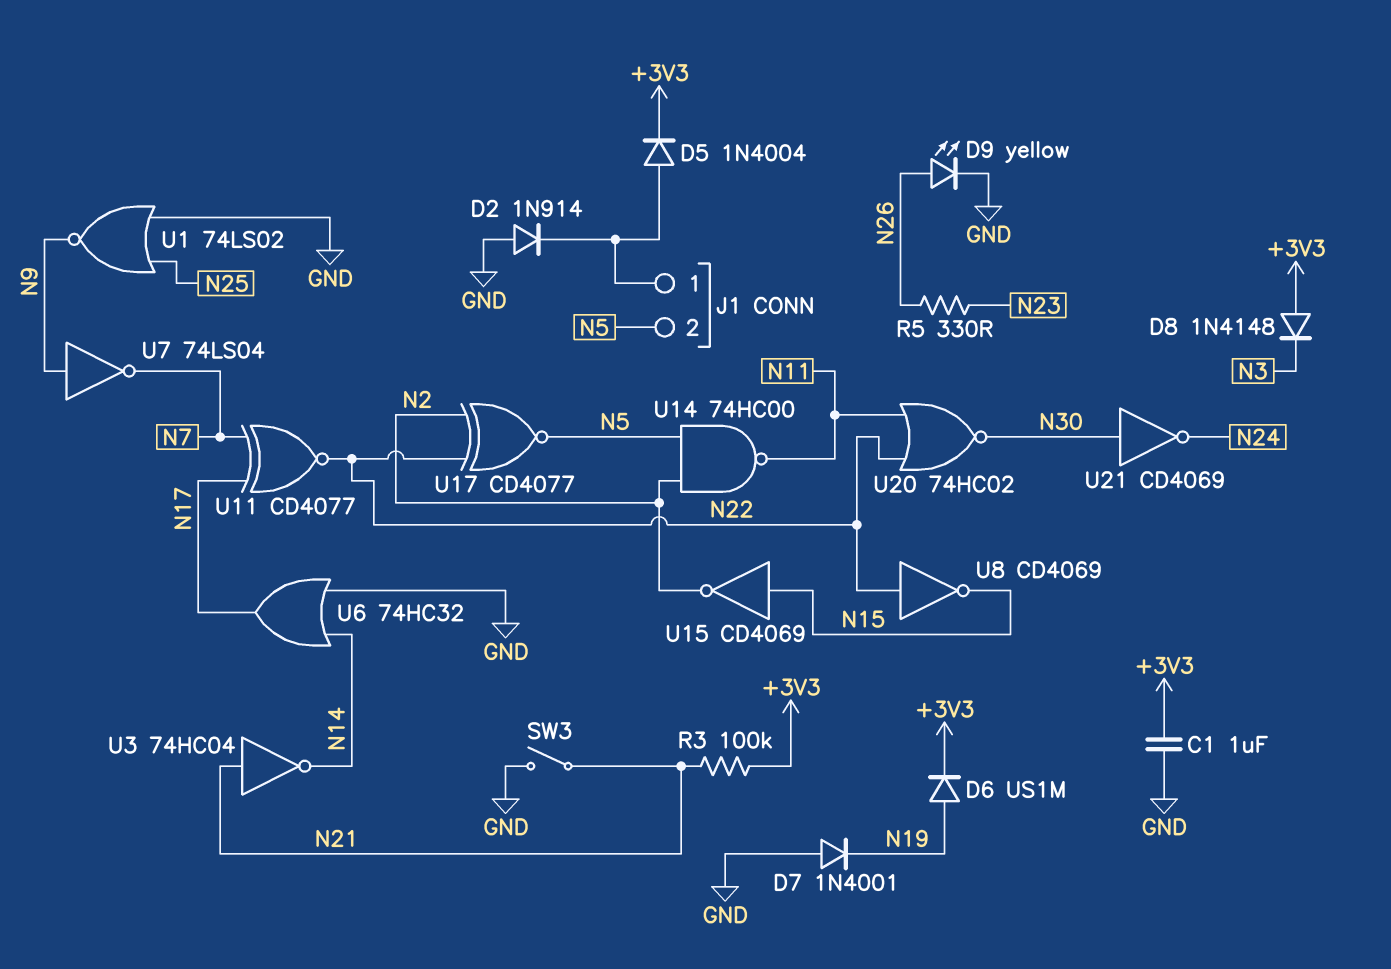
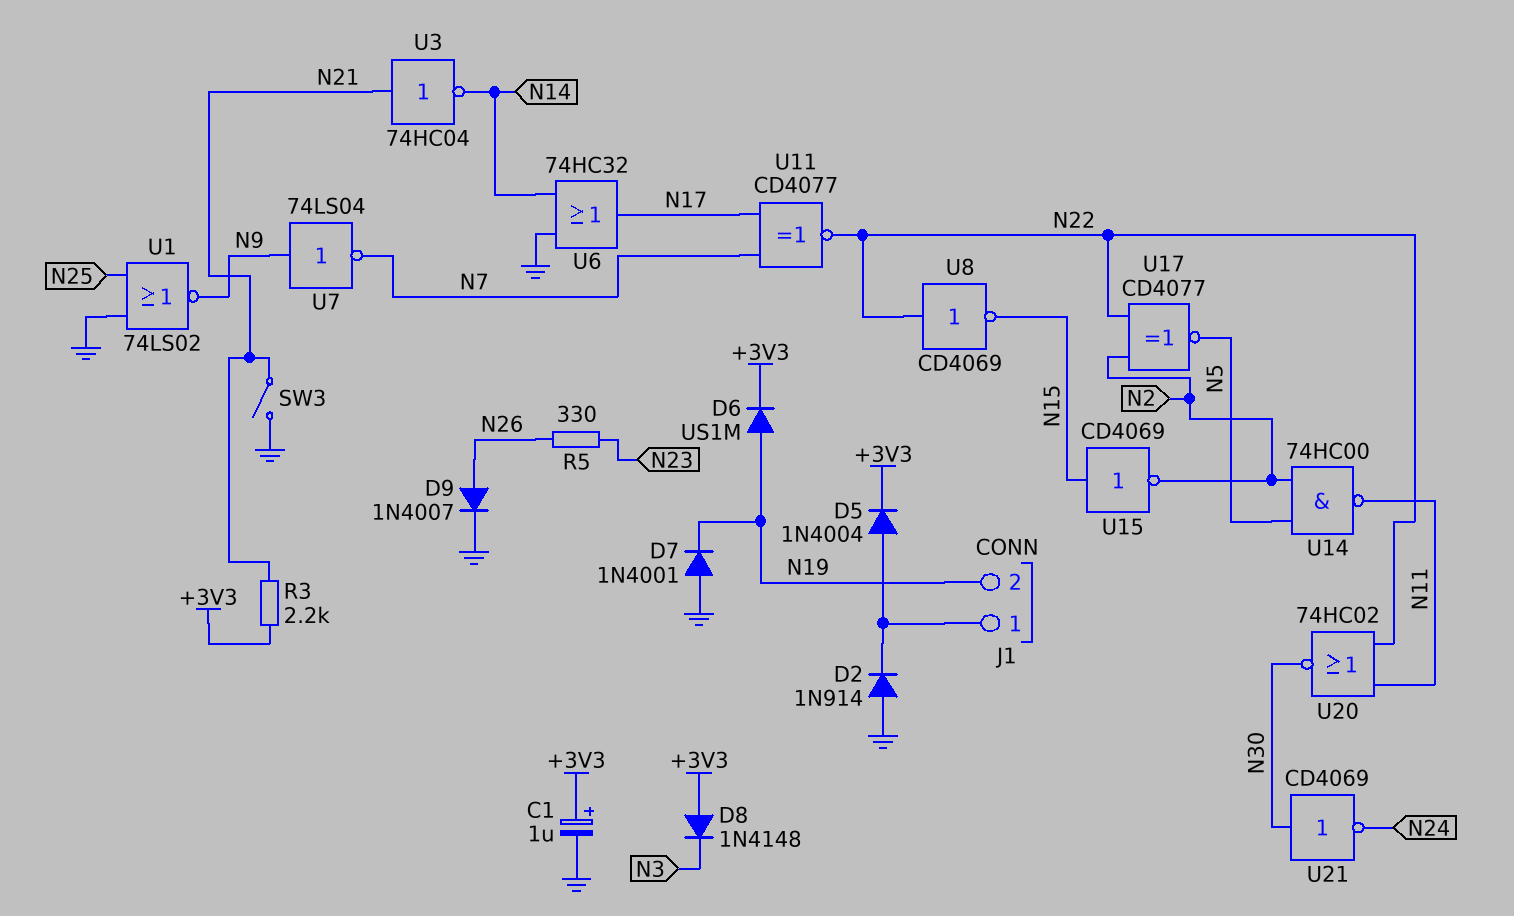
C1: 1uF (+3V3, GND) -> 1uF (plus +3V3, minus GND)
D9: LED yellow (A N26, K GND) -> diode 1N4007 (A N26, K GND)
J1 pin 2: N5 -> N19
R3: 100k (+3V3, N21) -> 2.2k (+3V3, N21)

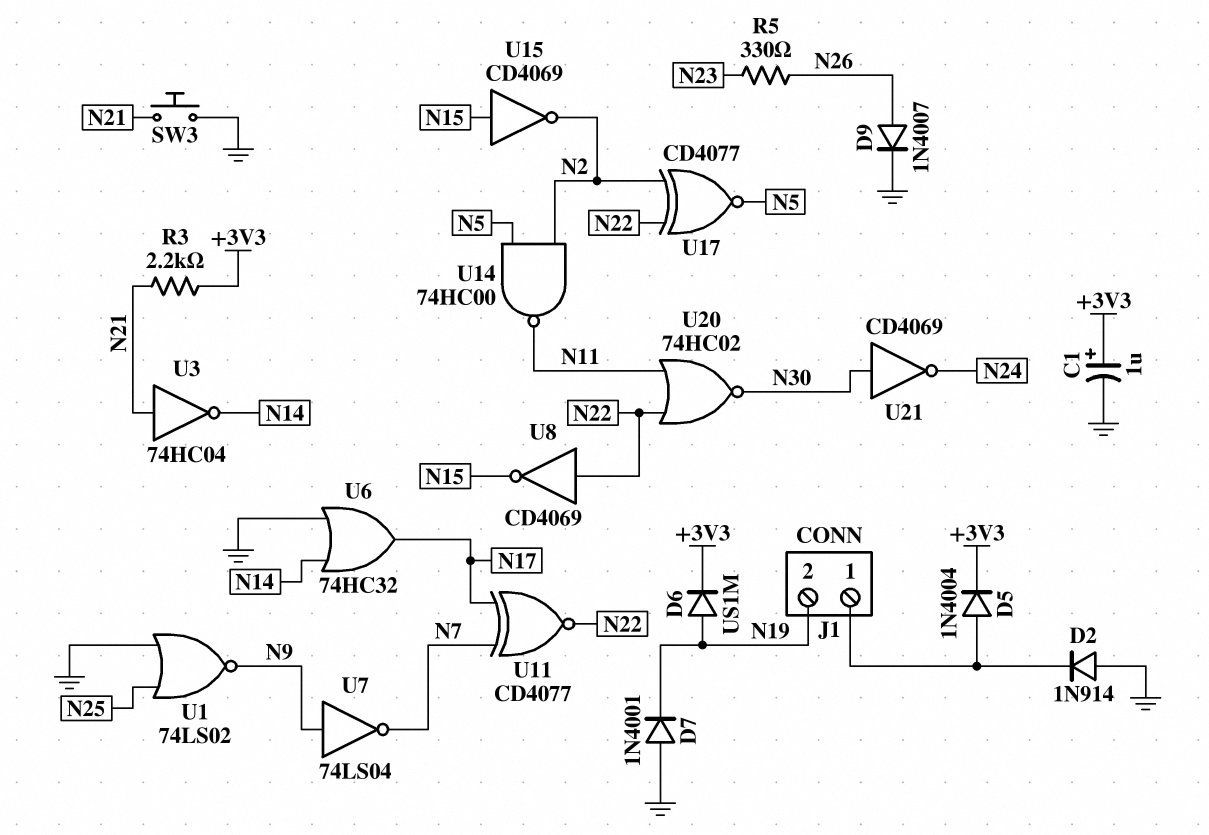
D8: diode 1N4148 (A +3V3, K N3) -> none
SW3: switch (GND, N21) -> button (GND, N21)

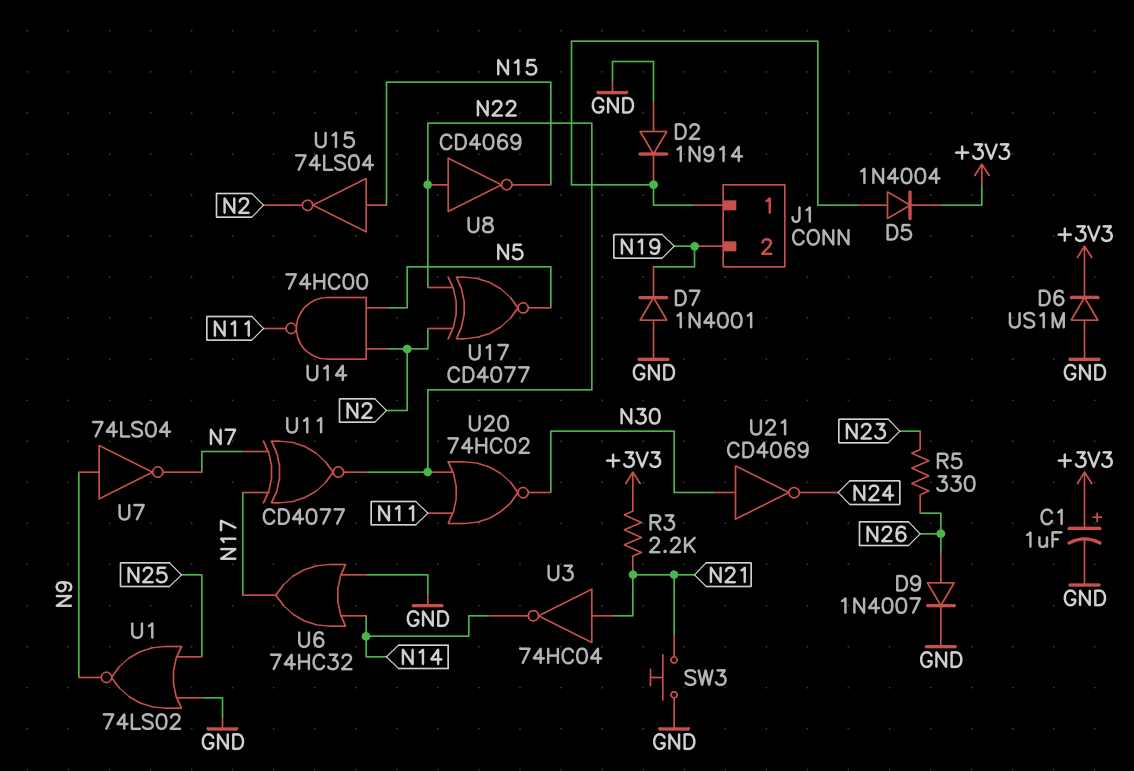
D6: diode US1M (A N19, K +3V3) -> diode US1M (A GND, K +3V3)
U15: NOT CD4069 (in N15, out N2) -> NOT 74LS04 (in N15, out N2)

